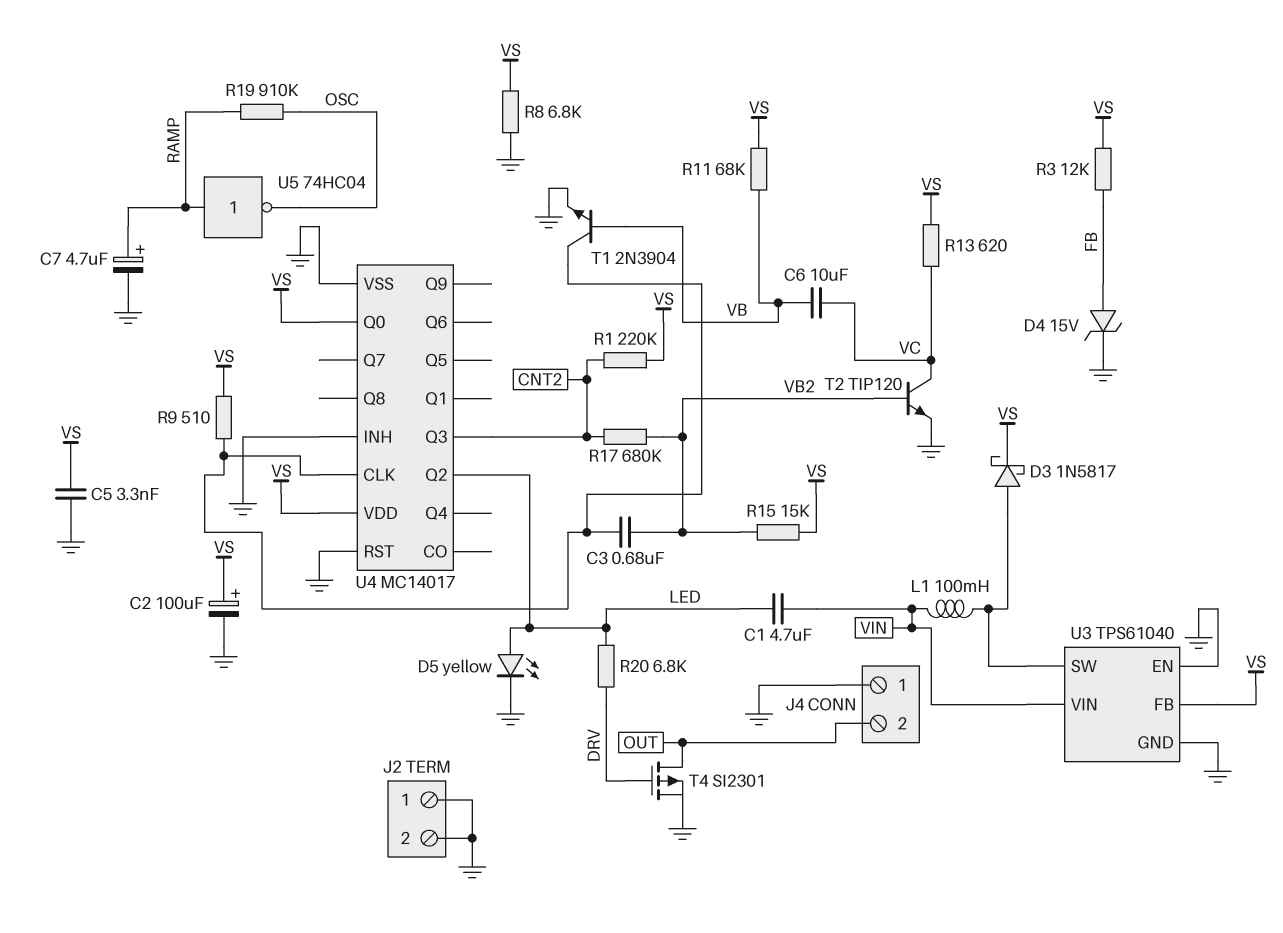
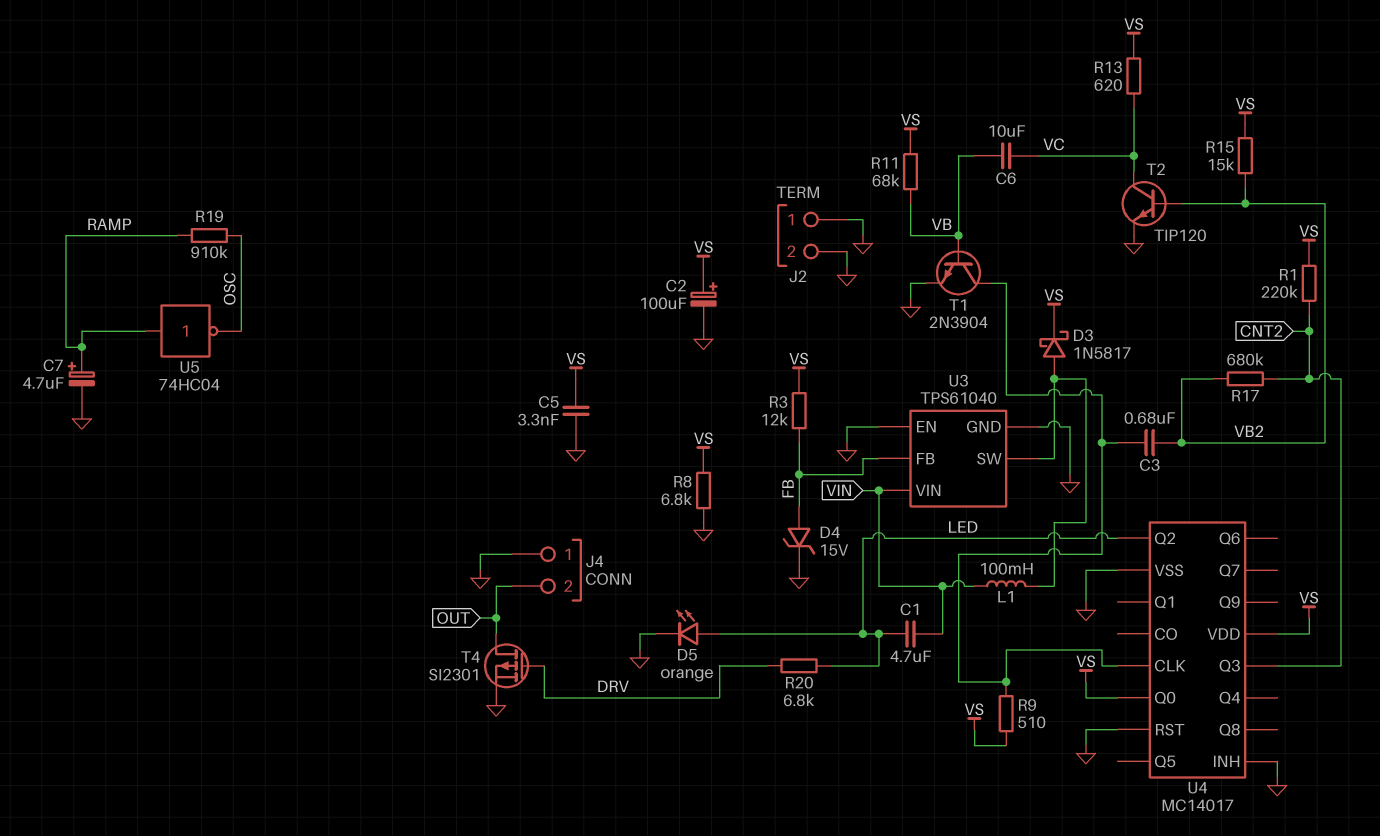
D5: LED yellow (A LED, K GND) -> LED orange (A LED, K GND)
U3 pin FB: VS -> FB

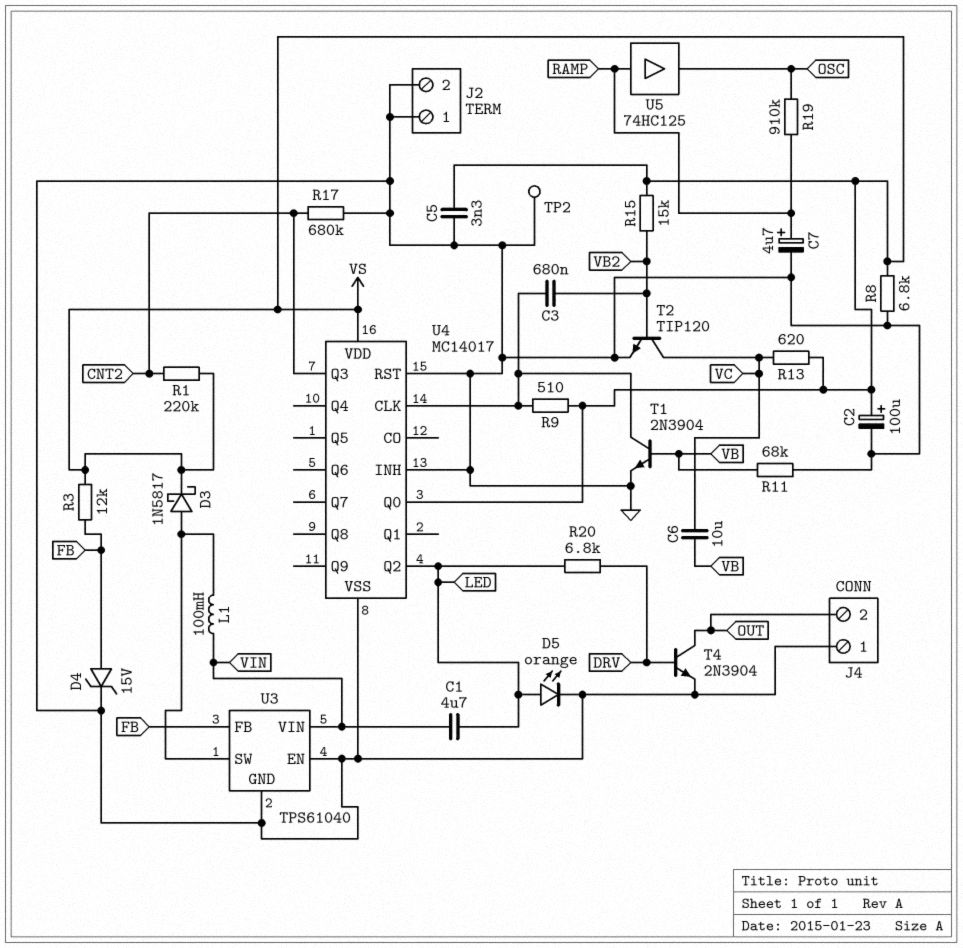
R11: 68k (VB, VS) -> 68k (GND, VB)
R17: 680k (CNT2, VB2) -> 680k (CNT2, GND)
T4: PMOS SI2301 (G DRV, D OUT, S GND) -> NPN 2N3904 (B DRV, C OUT, E GND)
TP2: none -> test point (GND)
U5: NOT 74HC04 (in RAMP, out OSC) -> buffer 74HC125 (in RAMP, out OSC)

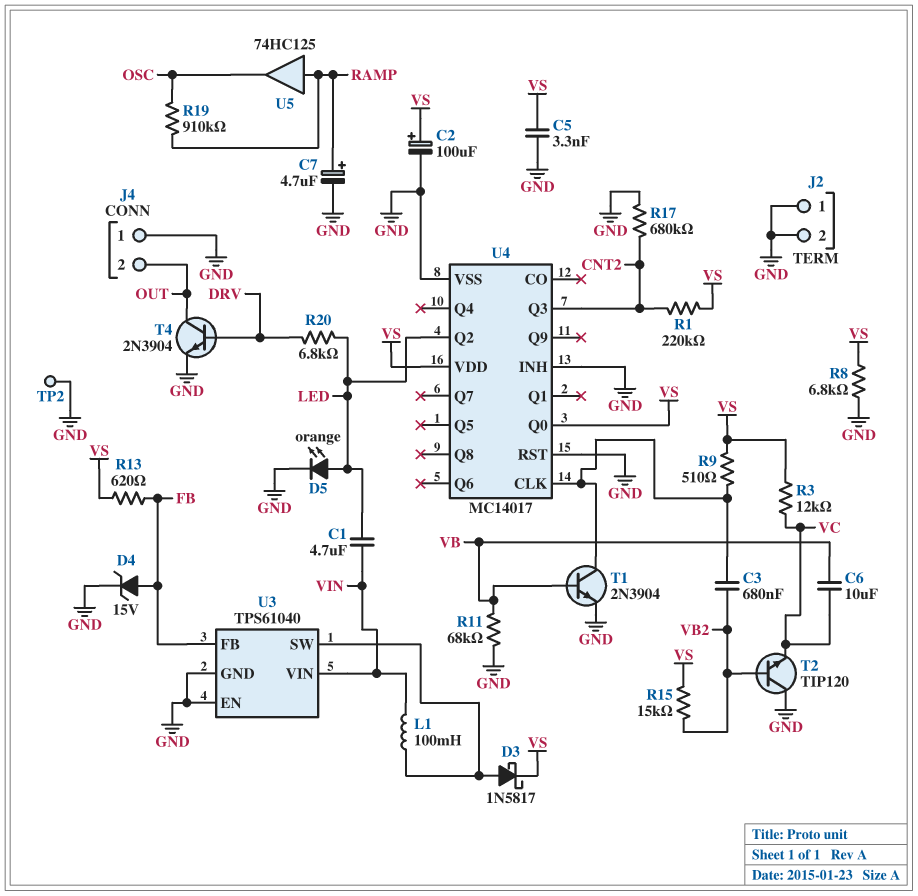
R3: 12k (FB, VS) -> 12k (VC, VS)
R13: 620 (VC, VS) -> 620 (FB, VS)
T2: NPN TIP120 (B VB2, C VC, E GND) -> NPN TIP120 (B VB2, C GND, E VC)

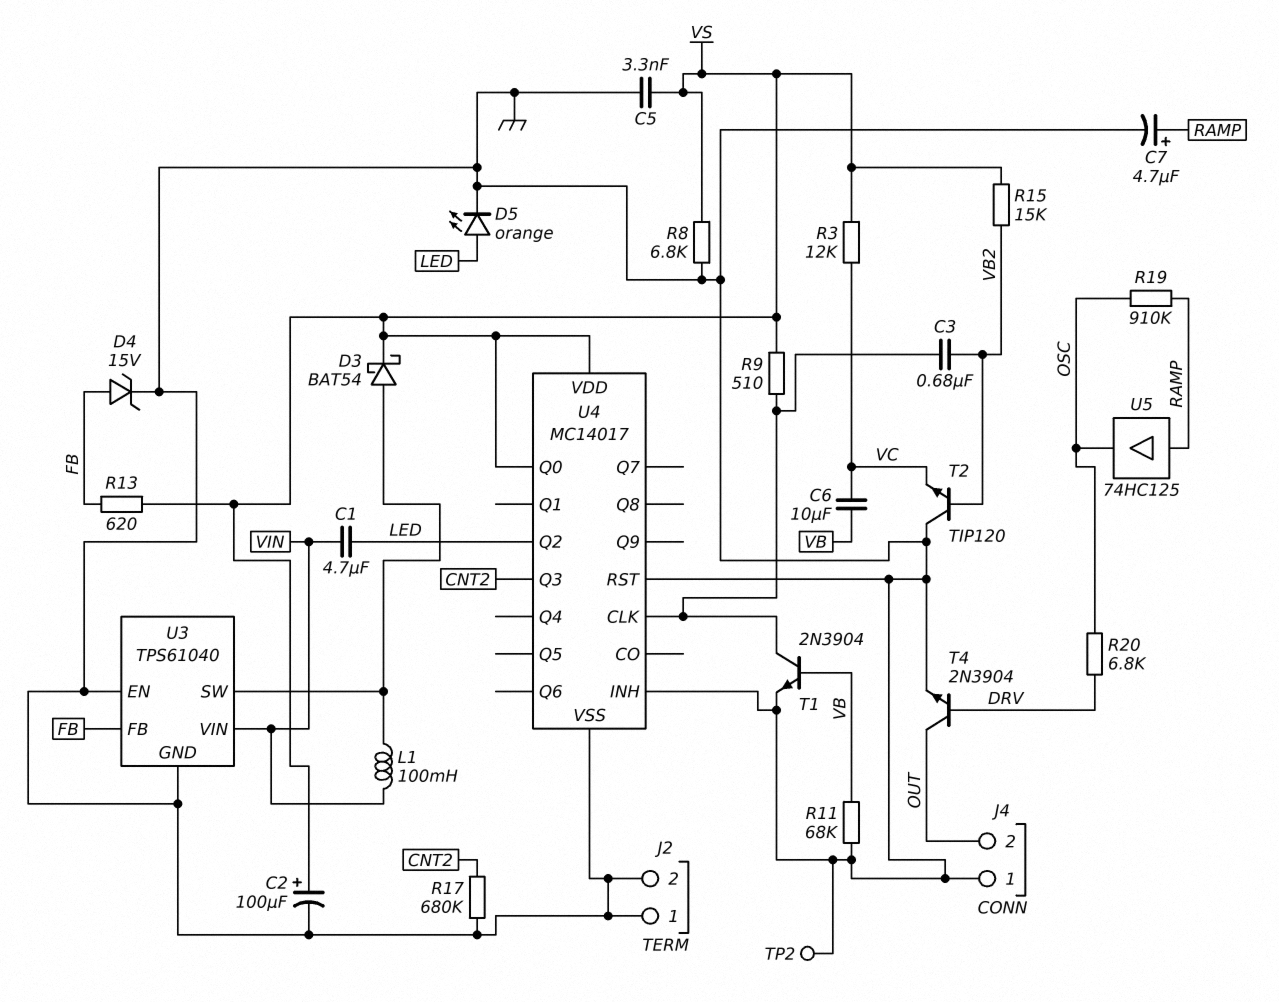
D3: schottky 1N5817 (A U3/SW, K VS) -> schottky BAT54 (A U3/SW, K VS)
R1: 220k (CNT2, VS) -> none
R20: 6.8k (DRV, LED) -> 6.8k (DRV, OSC)

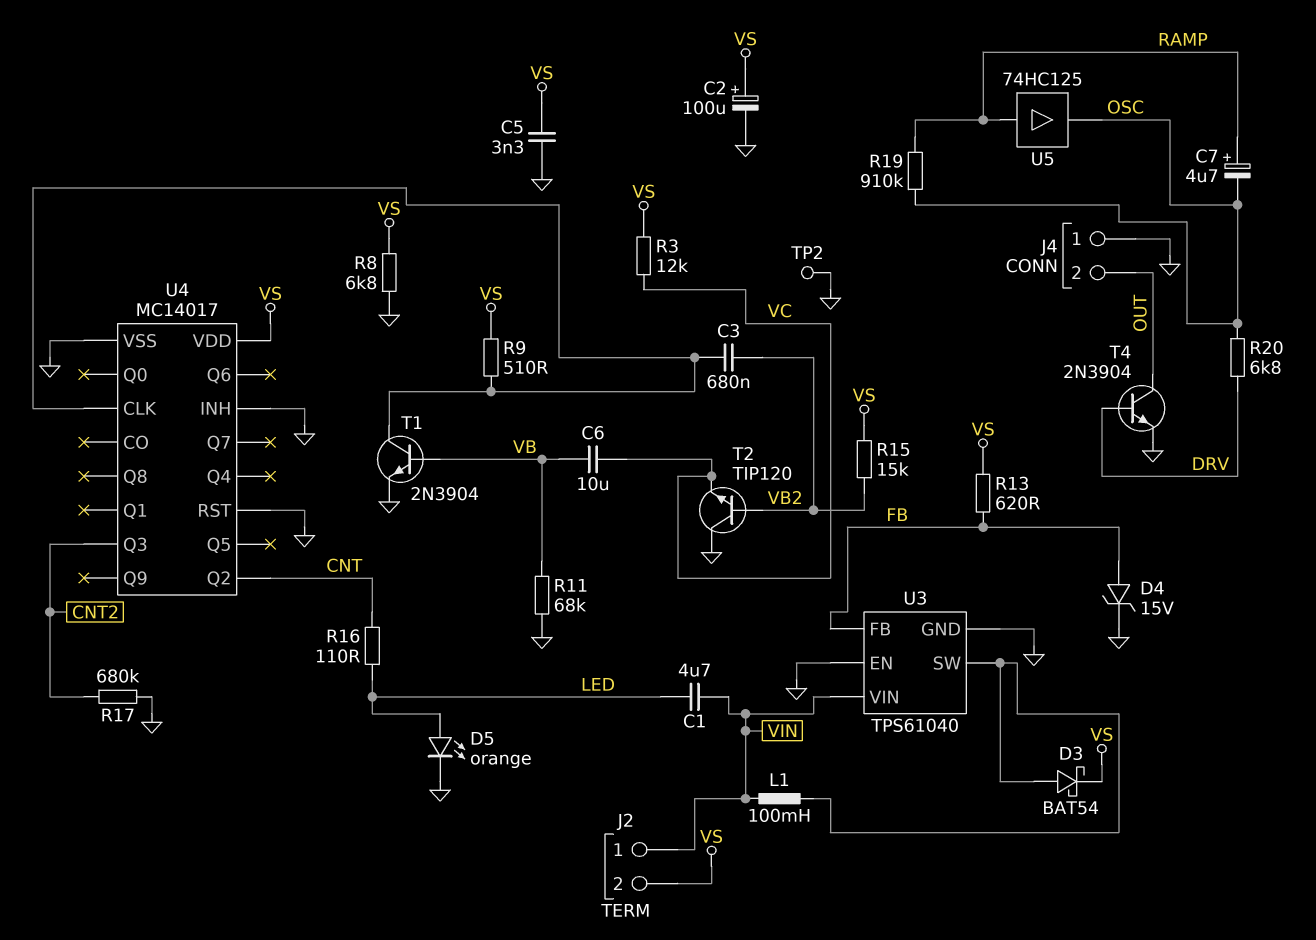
C7: 4.7uF (plus RAMP, minus GND) -> 4.7uF (plus RAMP, minus OSC)
J2 pin 1: GND -> VIN
J2 pin 2: GND -> VS
R16: none -> 110 (CNT, LED)
U4 pin Q0: VS -> none
U4 pin Q2: LED -> CNT

